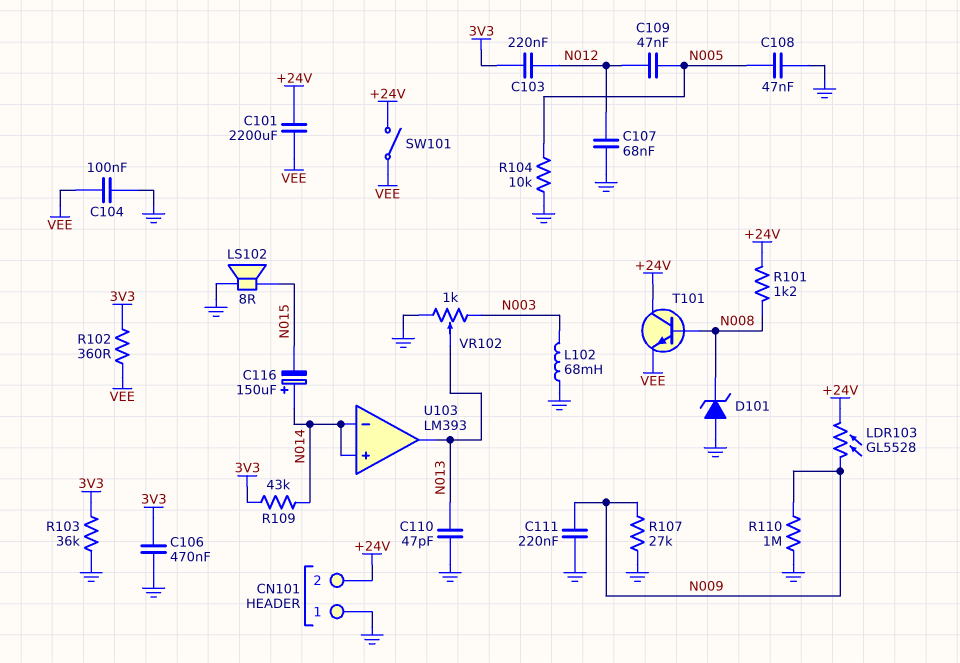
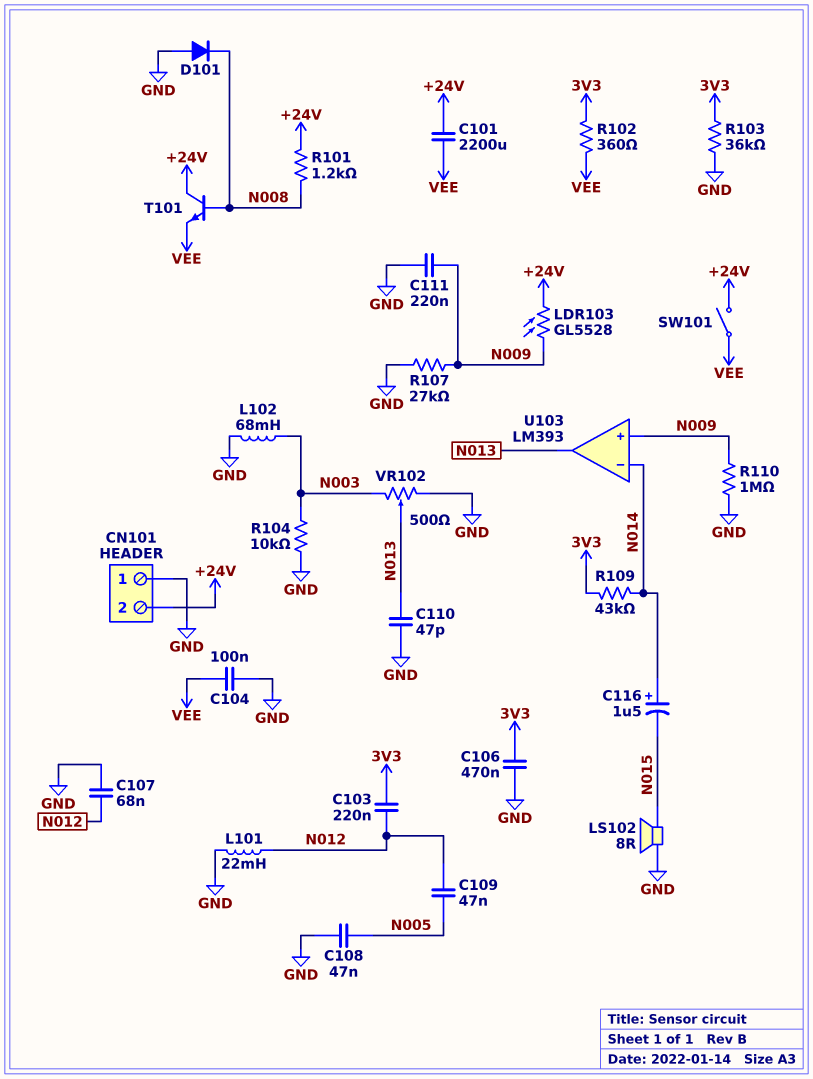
C116: 150uF (plus N014, minus N015) -> 1.5uF (plus N014, minus N015)
D101: zener (A GND, K N008) -> diode (A GND, K N008)
L101: none -> 22mH (GND, N012)
R104: 10k (GND, N005) -> 10k (GND, N003)
U103 pin in+: N014 -> N009
VR102: 1k (GND, N003, wiper N013) -> 500 (GND, N003, wiper N013)

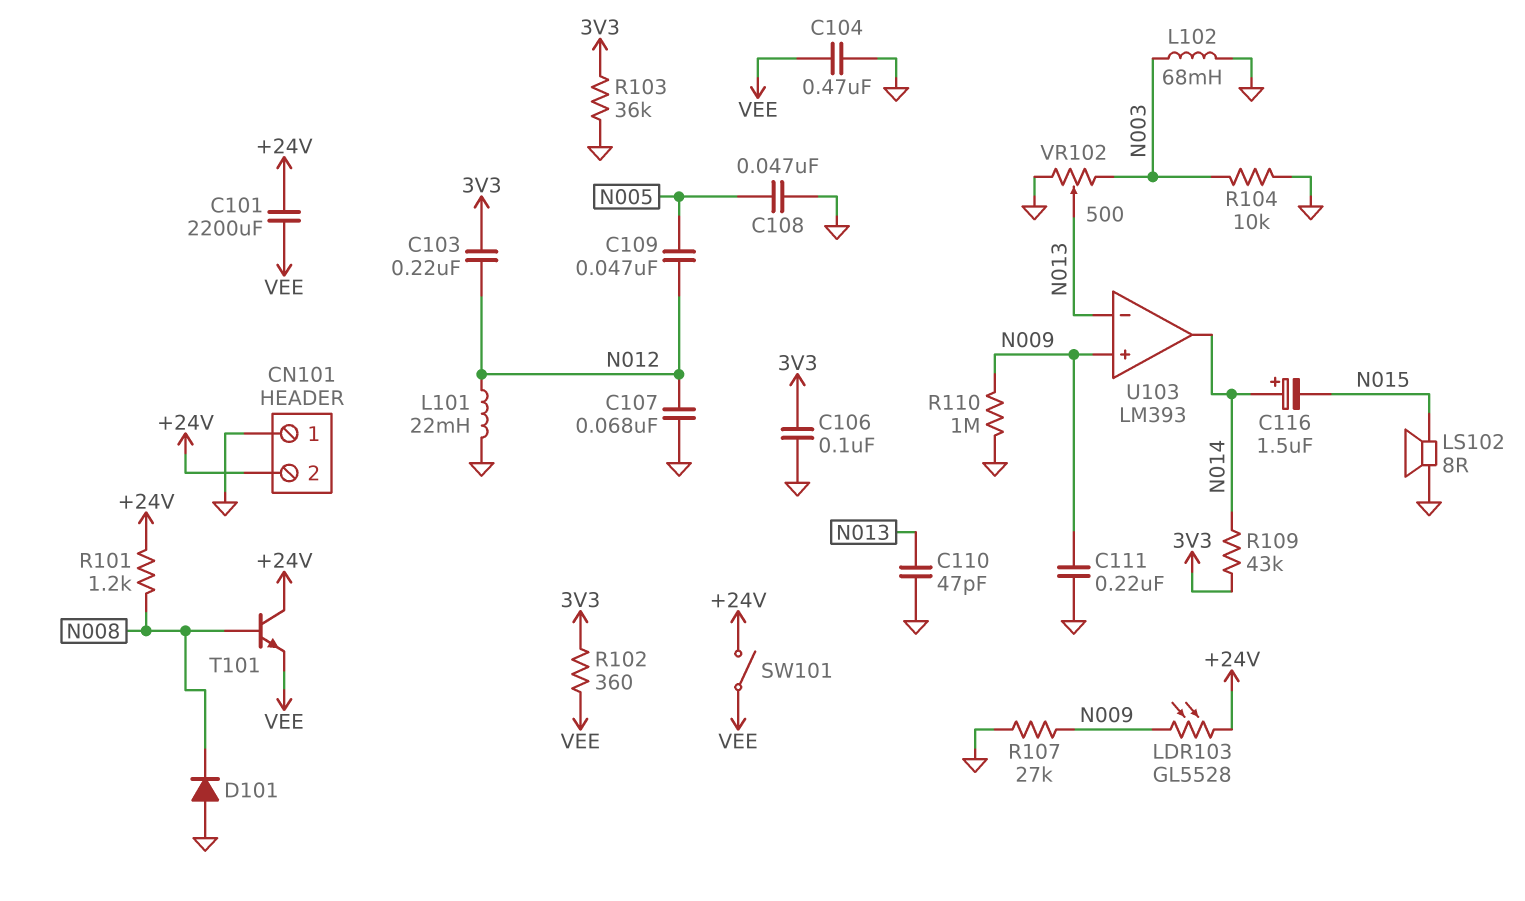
C104: 100nF (GND, VEE) -> 470nF (GND, VEE)
C106: 470nF (3V3, GND) -> 100nF (3V3, GND)
U103 pin in-: N014 -> N013
U103 pin out: N013 -> N014

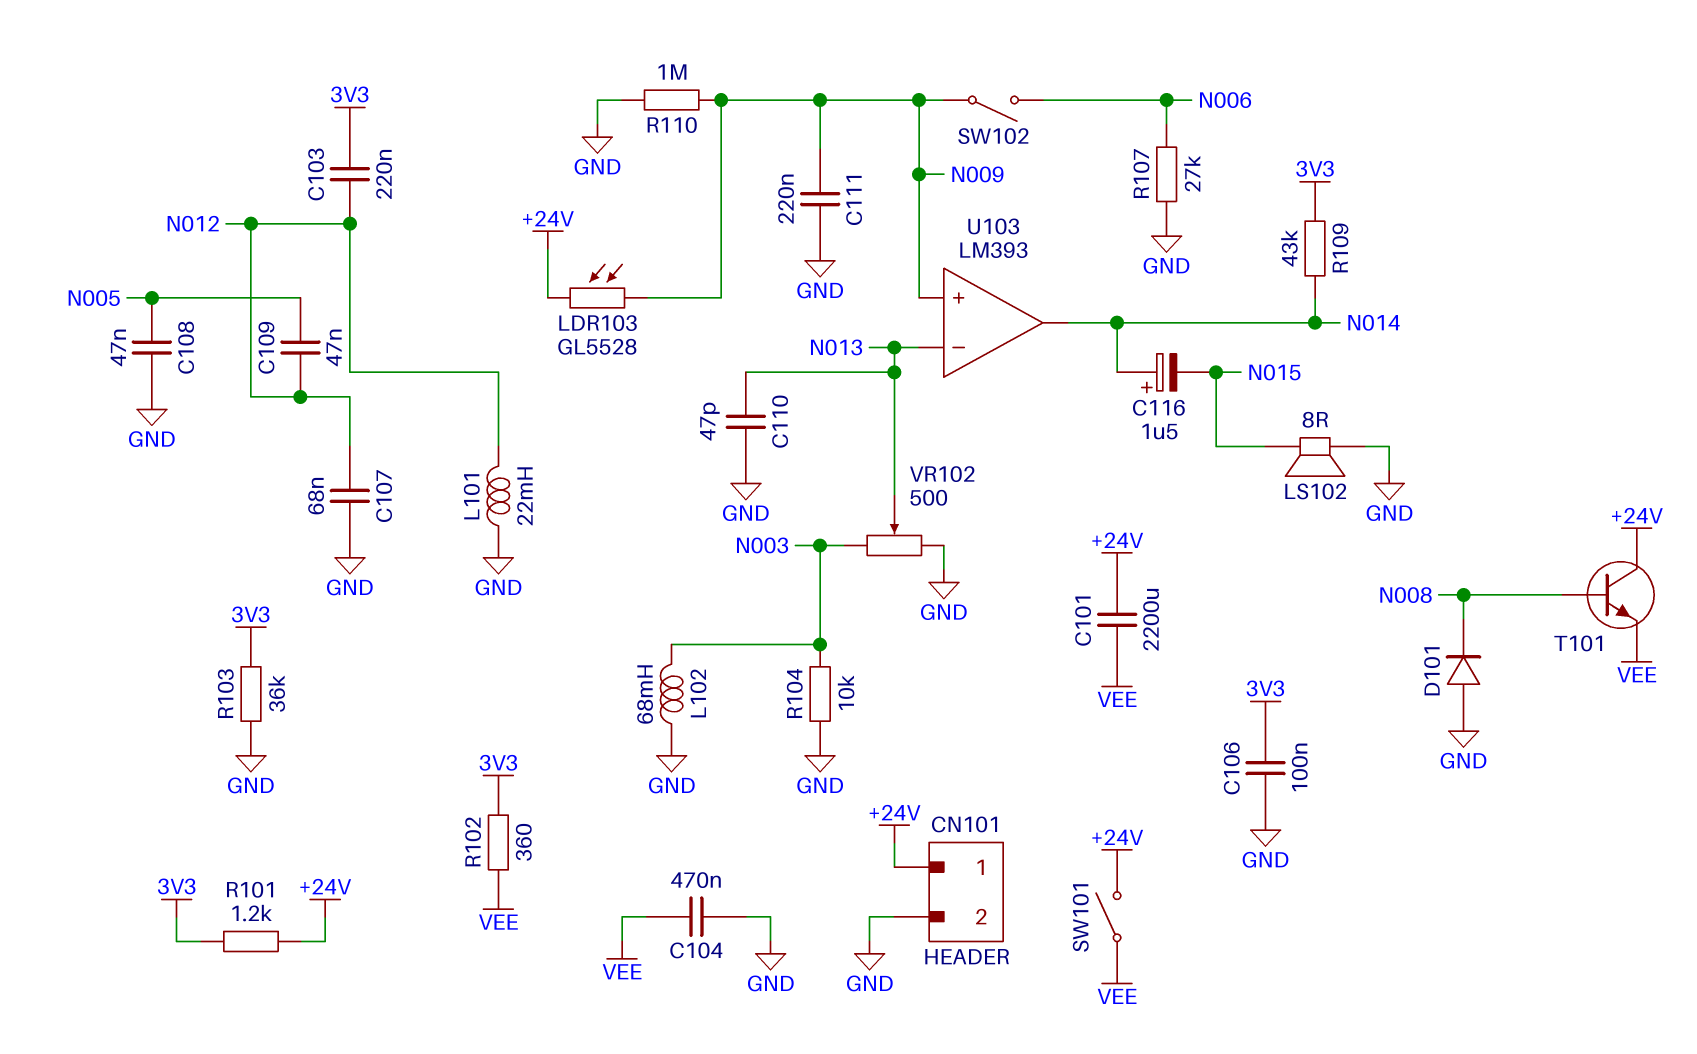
CN101 pin 1: GND -> +24V
CN101 pin 2: +24V -> GND
R101: 1.2k (+24V, N008) -> 1.2k (+24V, 3V3)
R107: 27k (GND, N009) -> 27k (GND, N006)
SW102: none -> switch (N006, N009)

